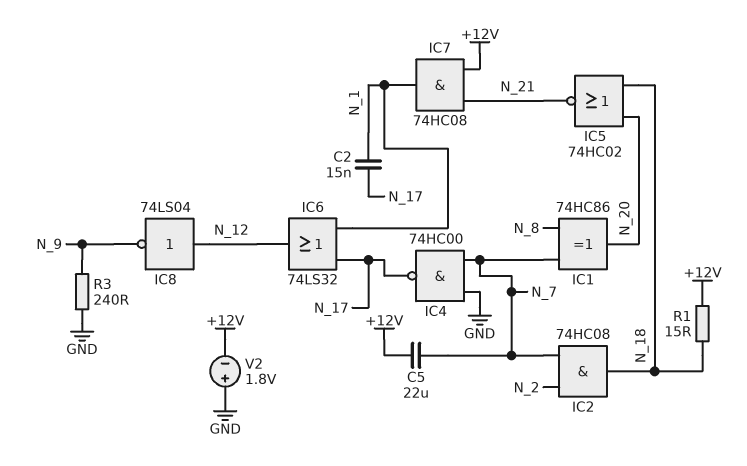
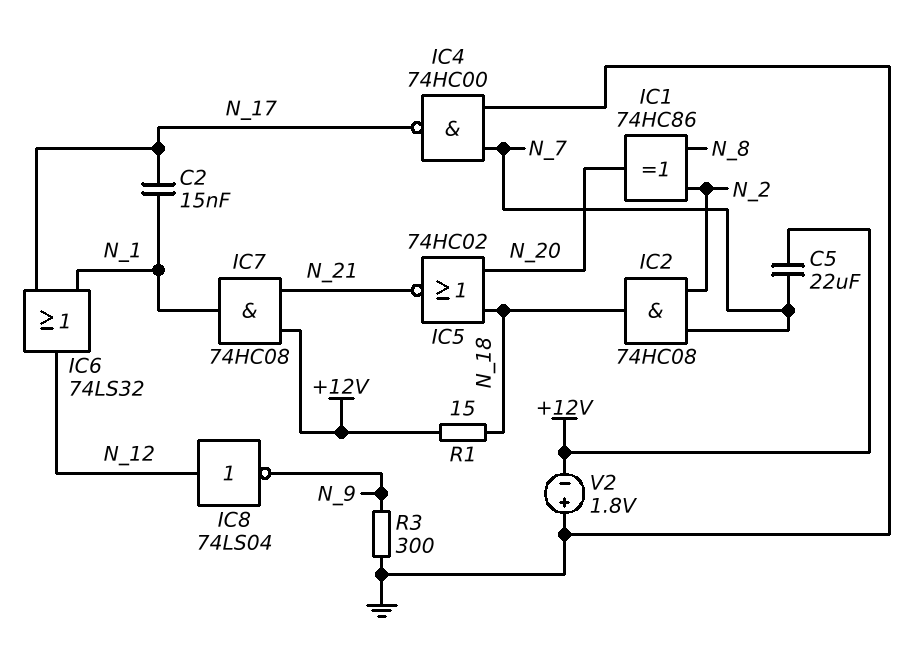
IC1: XOR 74HC86 (in N_7, in N_8, out N_20) -> XOR 74HC86 (in N_2, in N_8, out N_20)
R3: 240 (GND, N_9) -> 300 (GND, N_9)

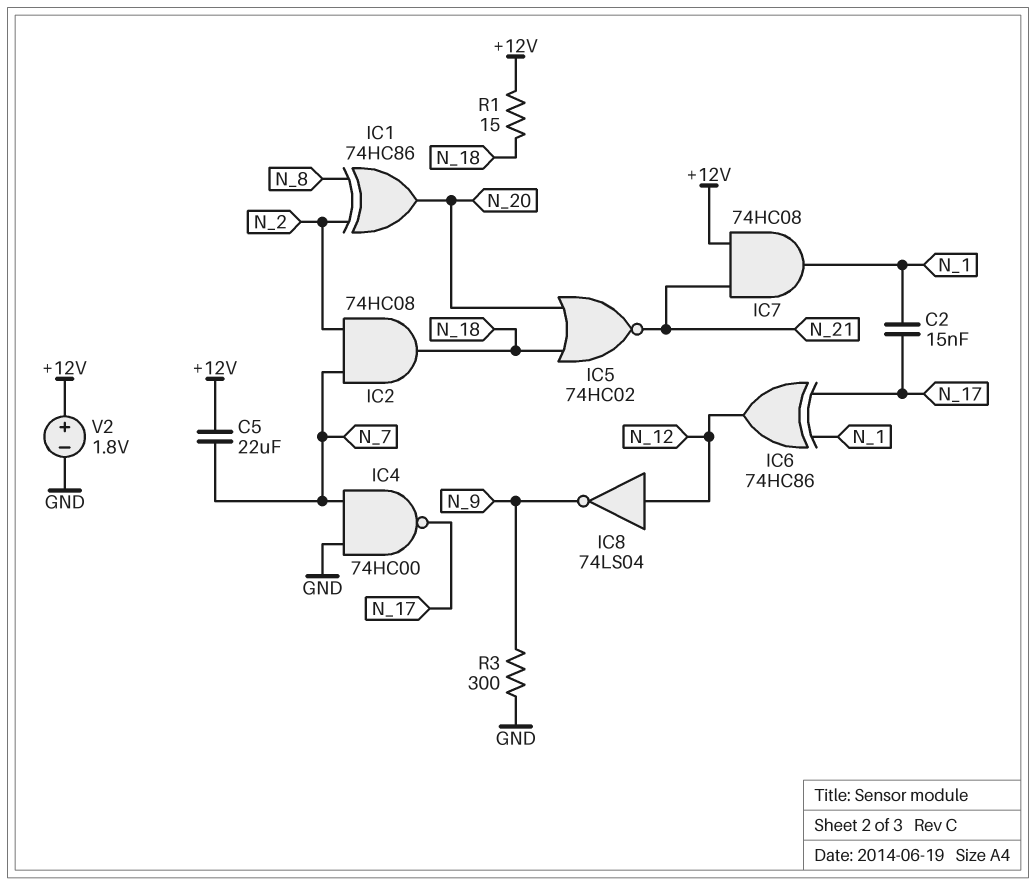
IC6: OR 74LS32 (in N_1, in N_17, out N_12) -> XOR 74HC86 (in N_1, in N_17, out N_12)
V2: 1.8V (plus GND, minus +12V) -> 1.8V (plus +12V, minus GND)

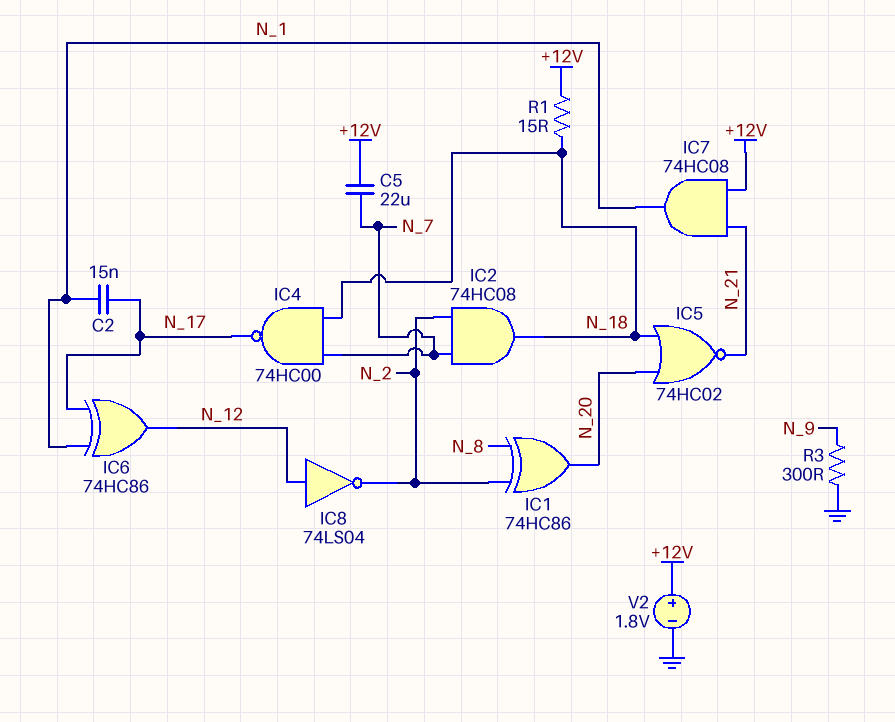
IC4: NAND 74HC00 (in GND, in N_7, out N_17) -> NAND 74HC00 (in N_7, in N_18, out N_17)
IC8: NOT 74LS04 (in N_12, out N_9) -> NOT 74LS04 (in N_12, out N_2)

